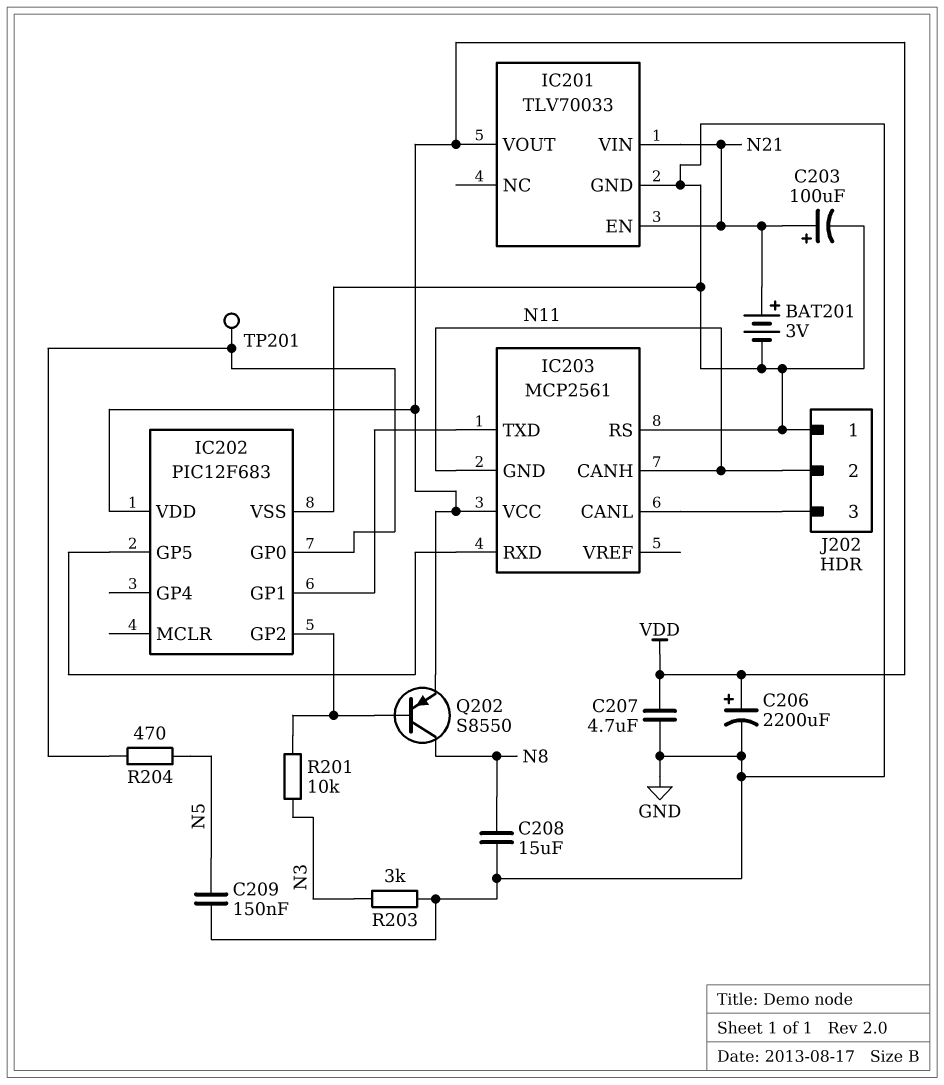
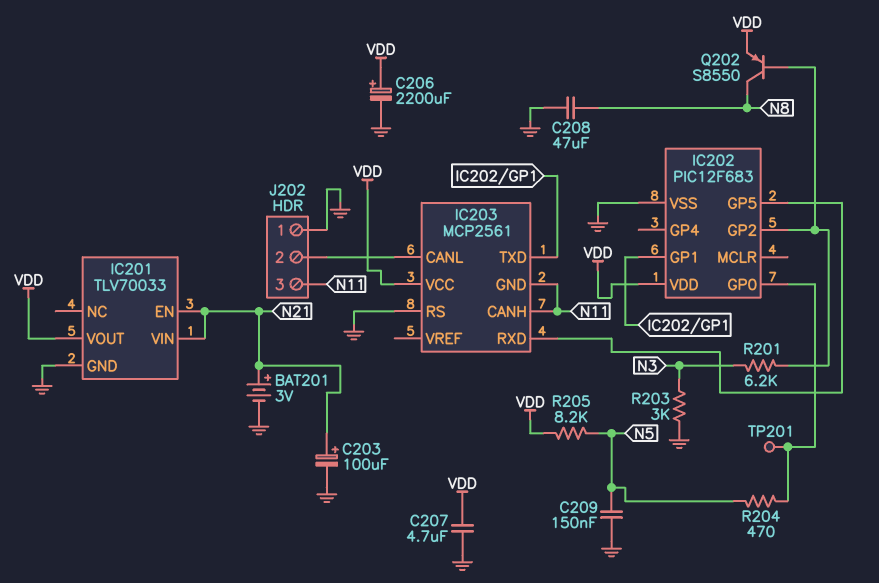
C208: 15uF (GND, N8) -> 47uF (GND, N8)
J202 pin 2: N11 -> IC203/CANL
J202 pin 3: IC203/CANL -> N11
R201: 10k (IC202/GP2, N3) -> 6.2k (IC202/GP2, N3)
R205: none -> 8.2k (N5, VDD)

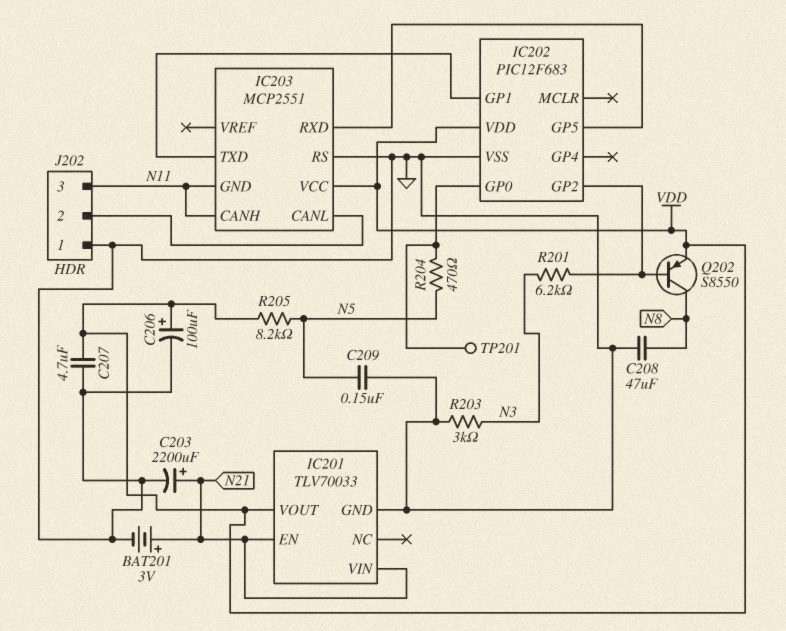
C203: 100uF (plus N21, minus GND) -> 2200uF (plus N21, minus GND)
C206: 2200uF (plus VDD, minus GND) -> 100uF (plus VDD, minus GND)
IC203: MCP2561 -> MCP2551

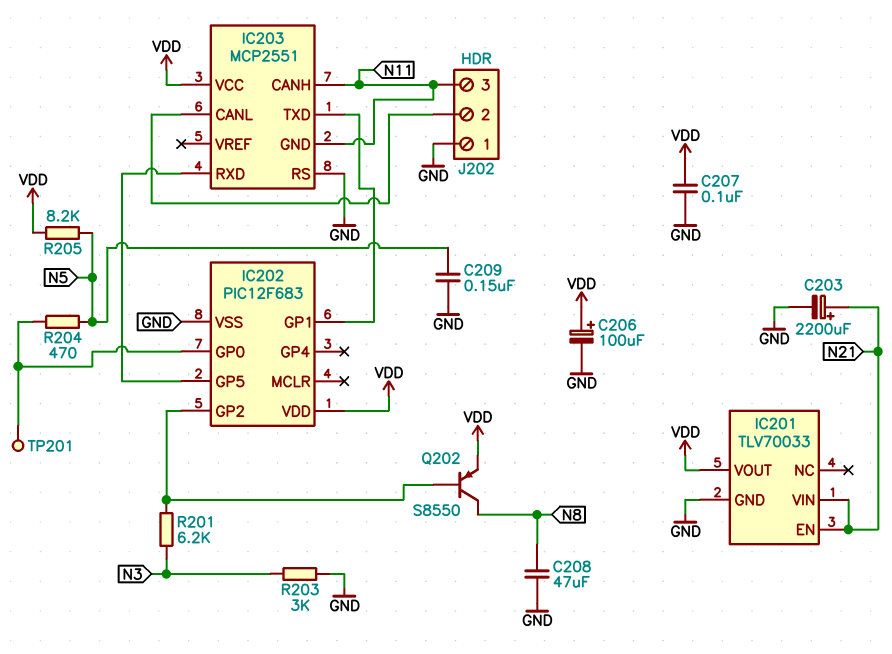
BAT201: 3V (plus N21, minus GND) -> none
C207: 4.7uF (GND, VDD) -> 100nF (GND, VDD)

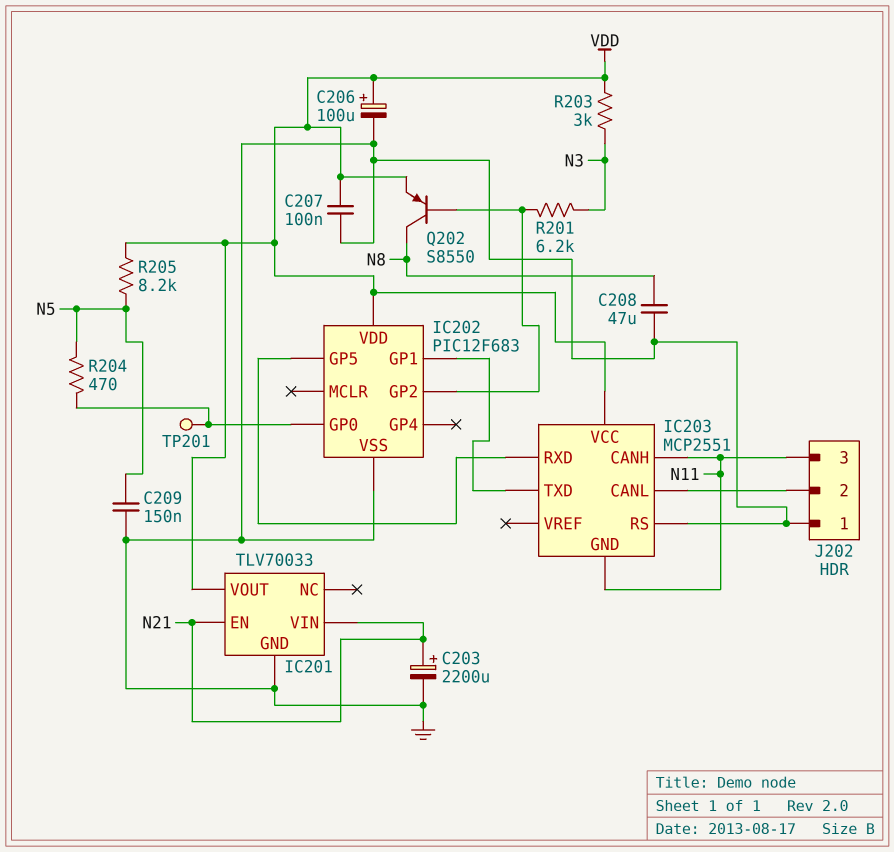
R203: 3k (GND, N3) -> 3k (N3, VDD)

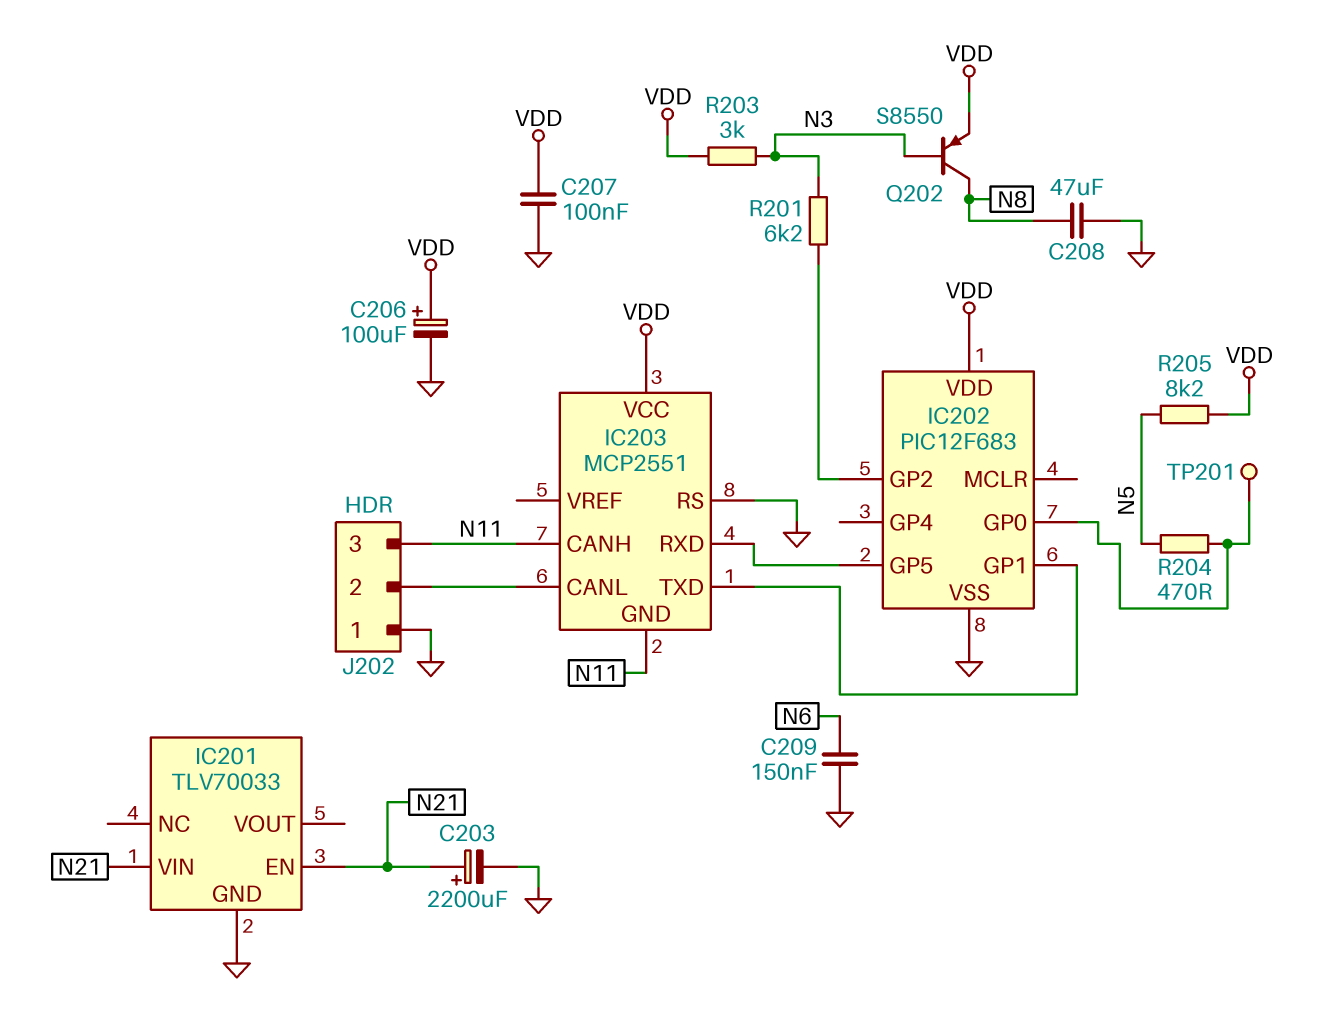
C209: 150nF (GND, N5) -> 150nF (GND, N6)
IC201 pin VOUT: VDD -> none
Q202: PNP S8550 (B IC202/GP2, C N8, E VDD) -> PNP S8550 (B N3, C N8, E VDD)

